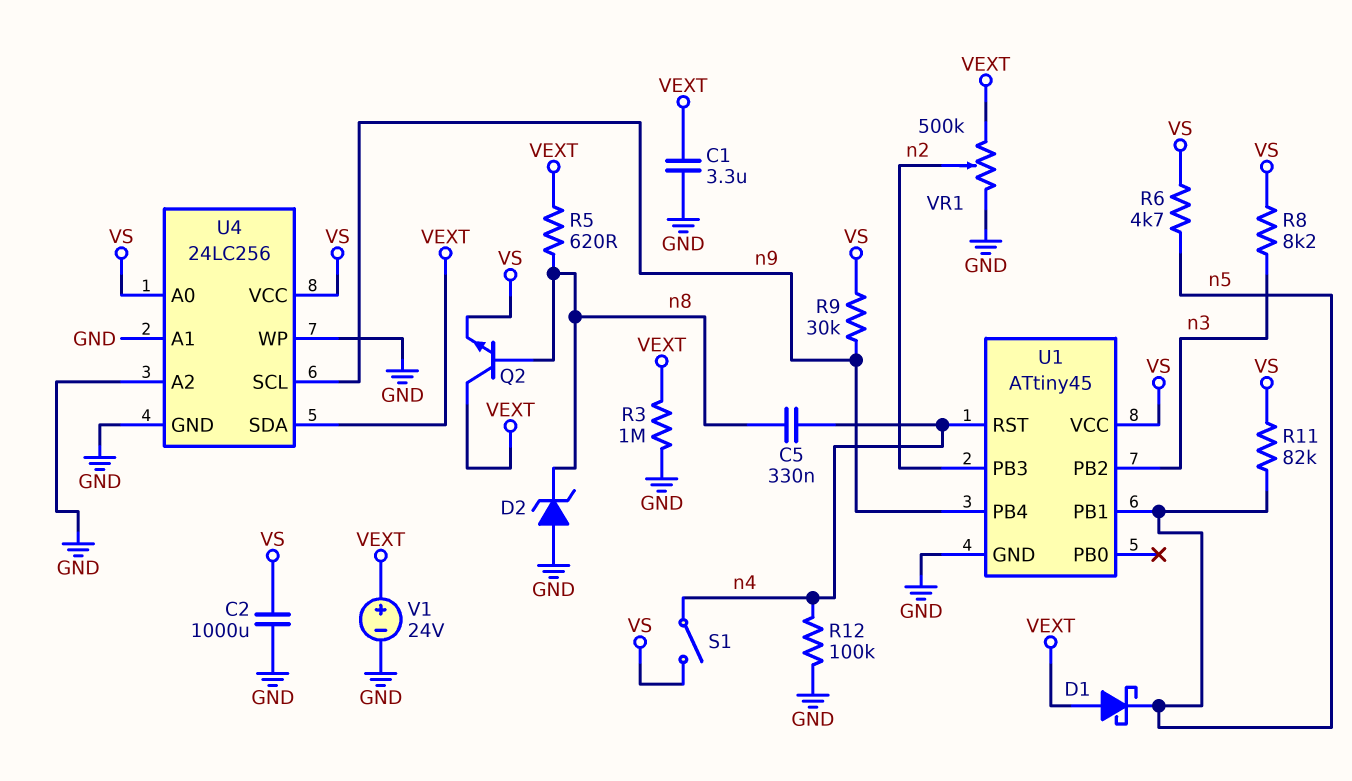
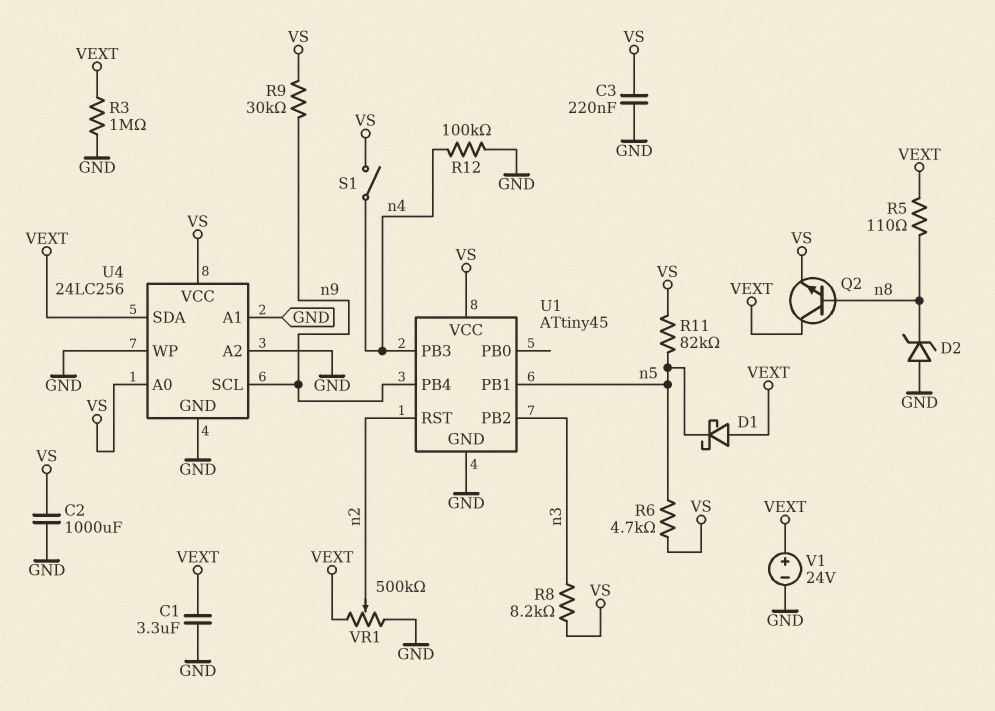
C3: none -> 220nF (GND, VS)
C5: 330nF (n4, n8) -> none
R5: 620 (VEXT, n8) -> 110 (VEXT, n8)
U1 pin PB3: n2 -> n4
U1 pin RST: n4 -> n2

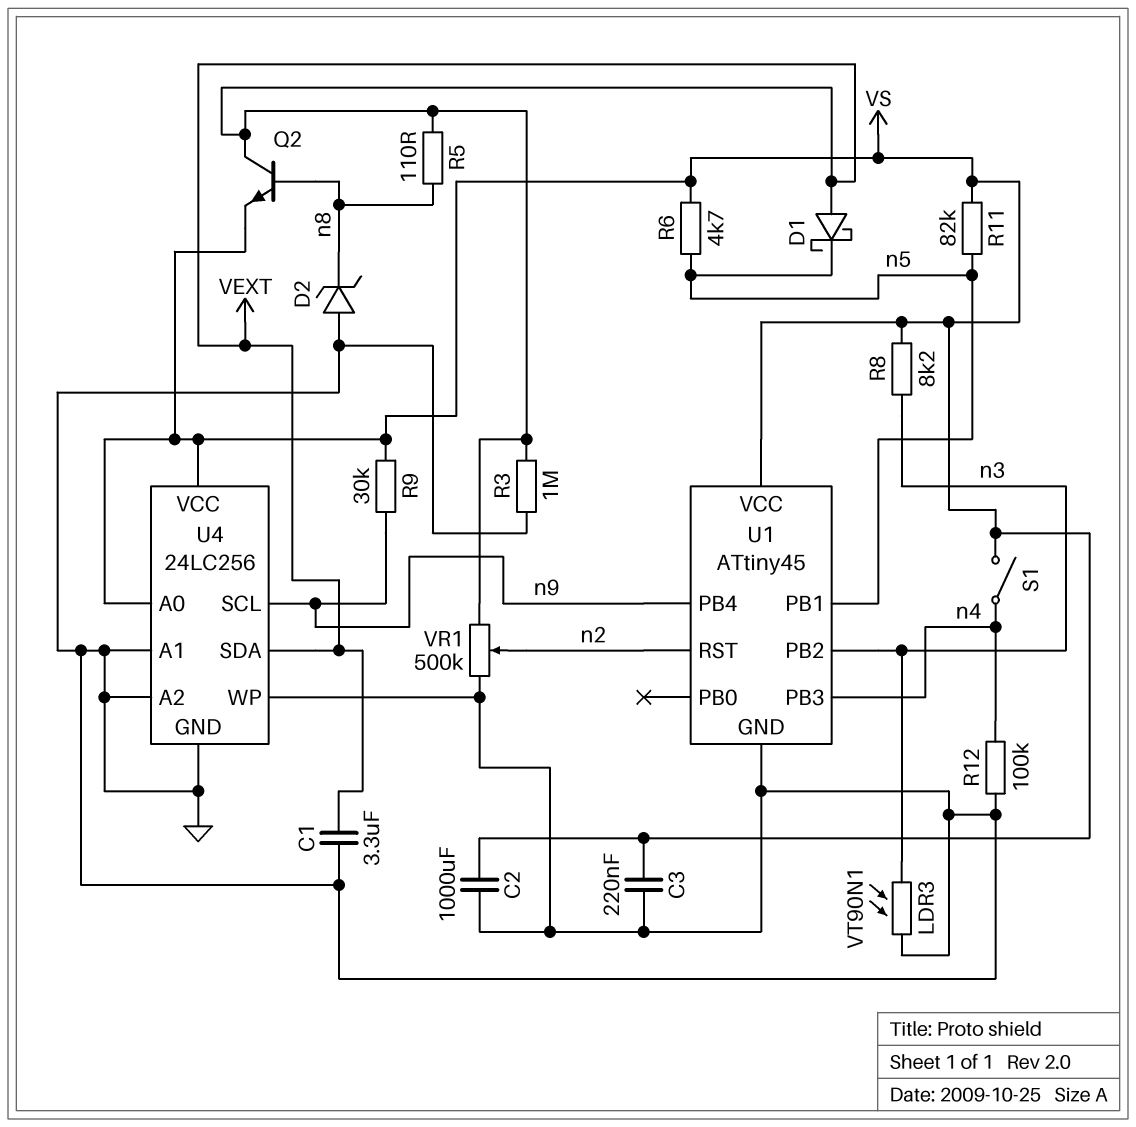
LDR3: none -> VT90N1 (GND, n3)
V1: 24V (plus VEXT, minus GND) -> none

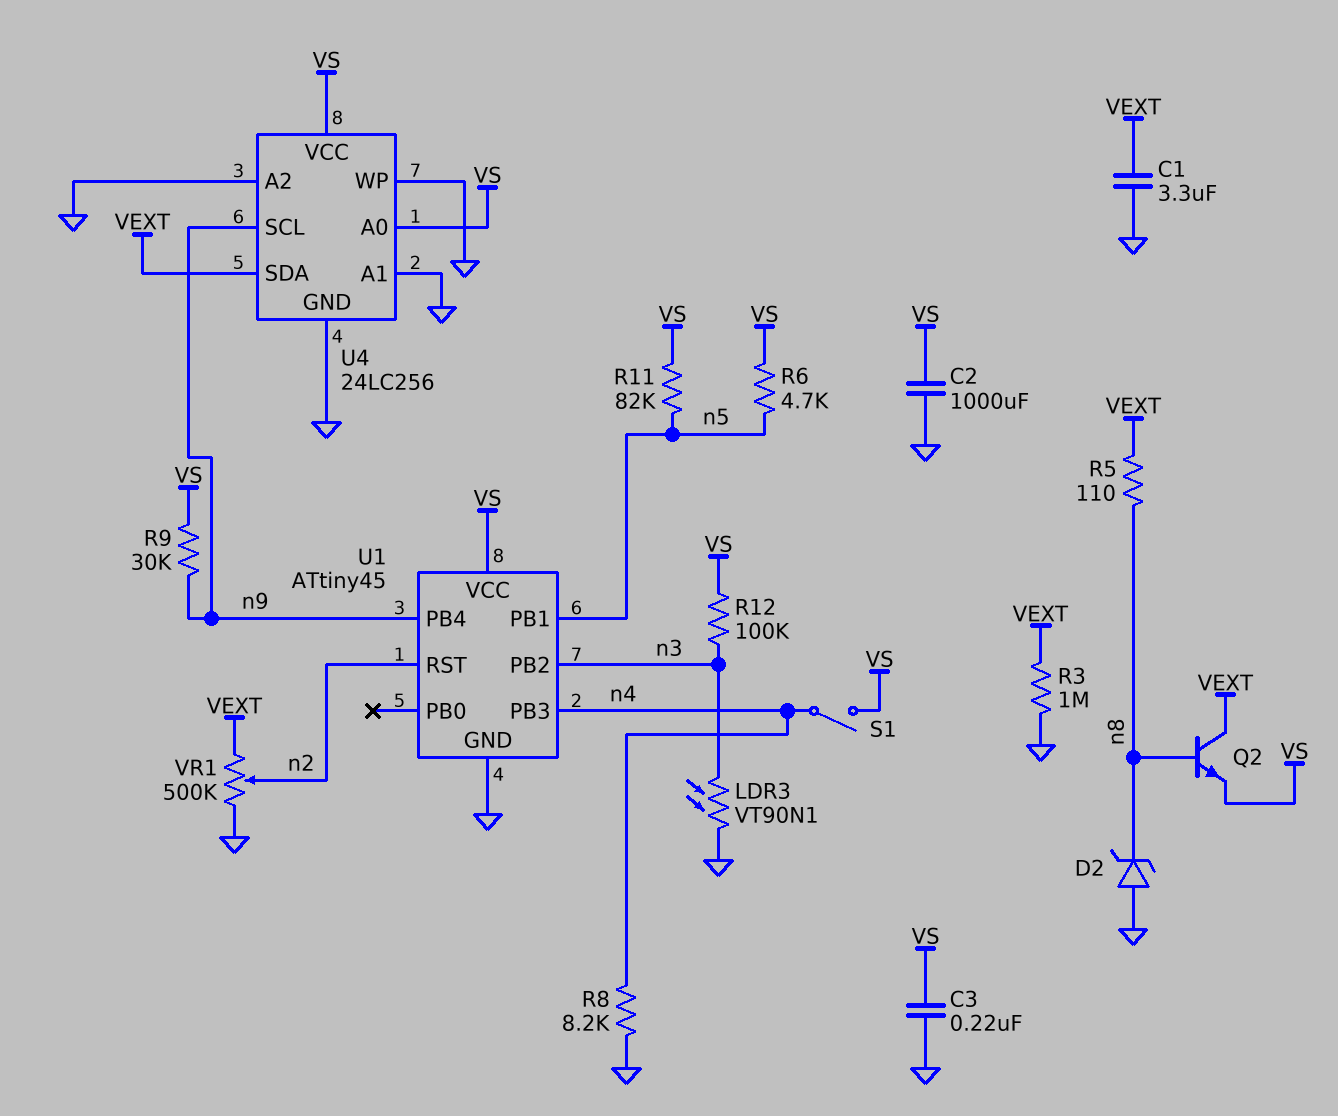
D1: schottky (A VEXT, K n5) -> none
R8: 8.2k (VS, n3) -> 8.2k (GND, n4)
R12: 100k (GND, n4) -> 100k (VS, n3)

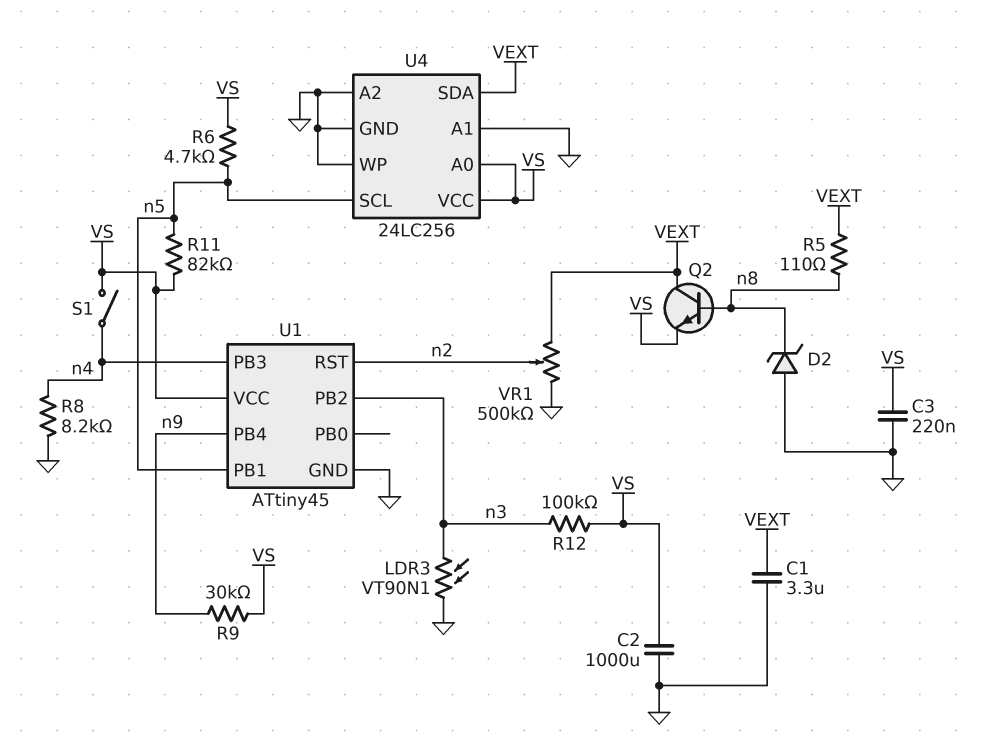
R3: 1M (GND, VEXT) -> none
U4 pin SCL: n9 -> n5

